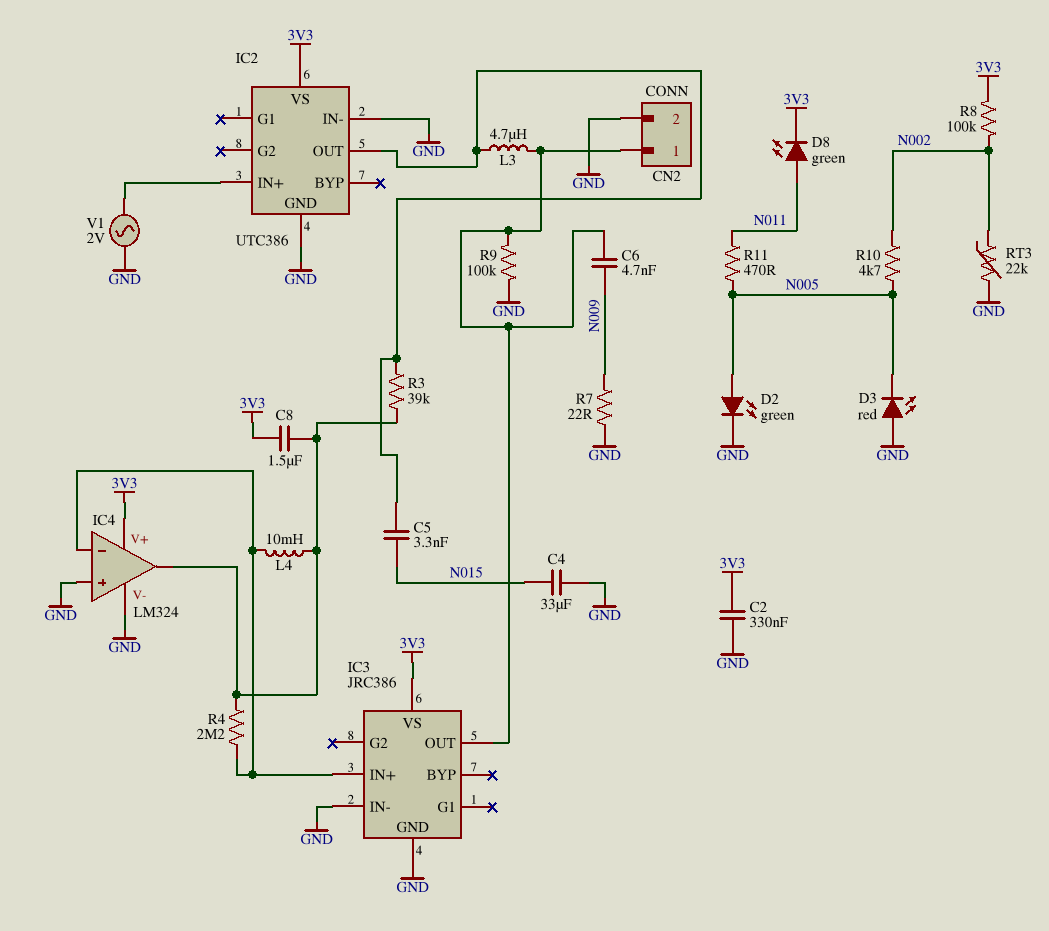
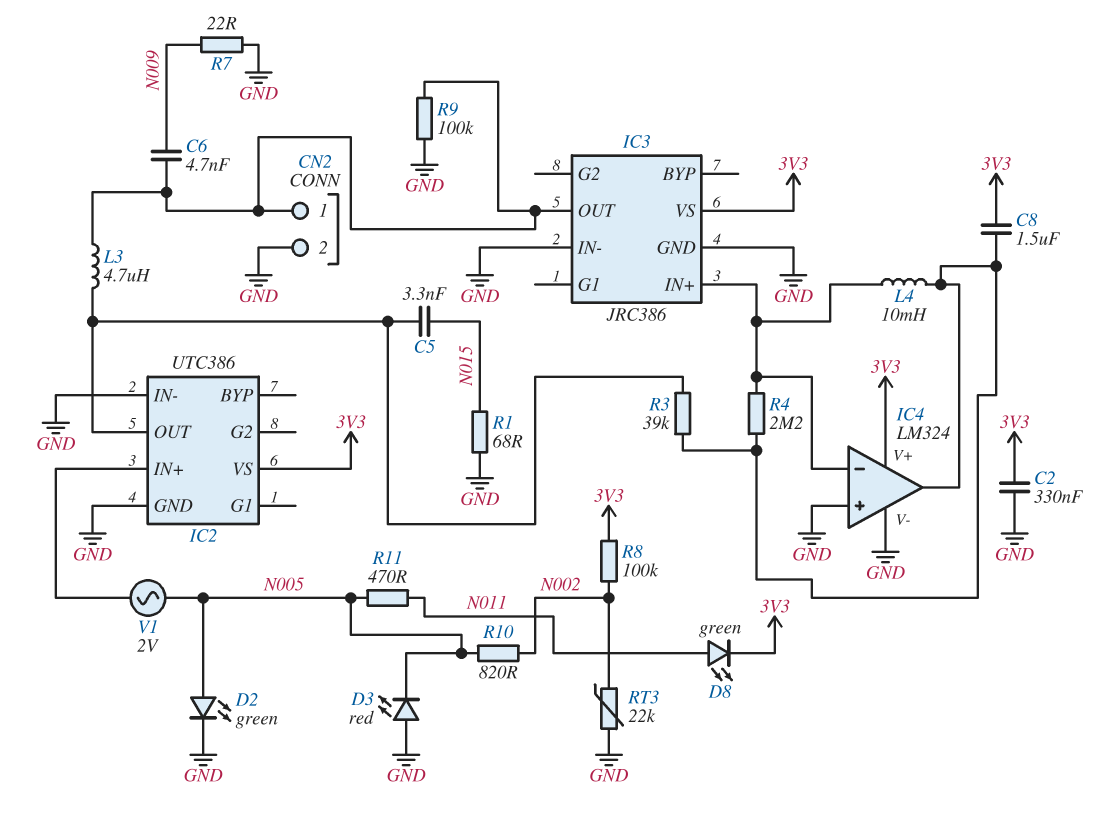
C4: 33uF (GND, N015) -> none
R1: none -> 68 (GND, N015)
R10: 4.7k (N002, N005) -> 820 (N002, N005)
V1: AC 2V (GND, IC2/IN+) -> AC 2V (IC2/IN+, N005)

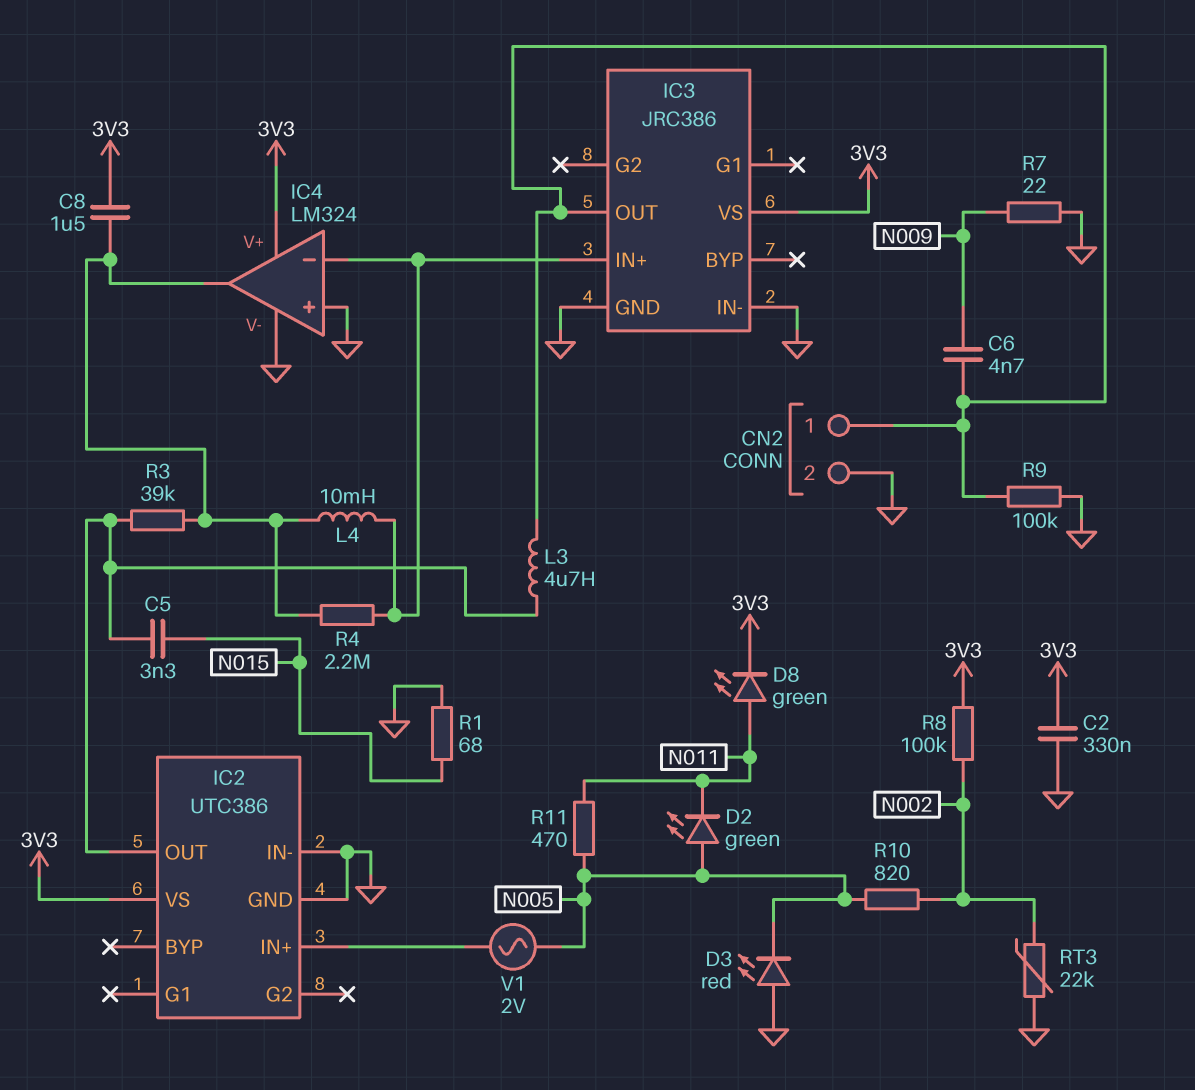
D2: LED green (A N005, K GND) -> LED green (A N005, K N011)

